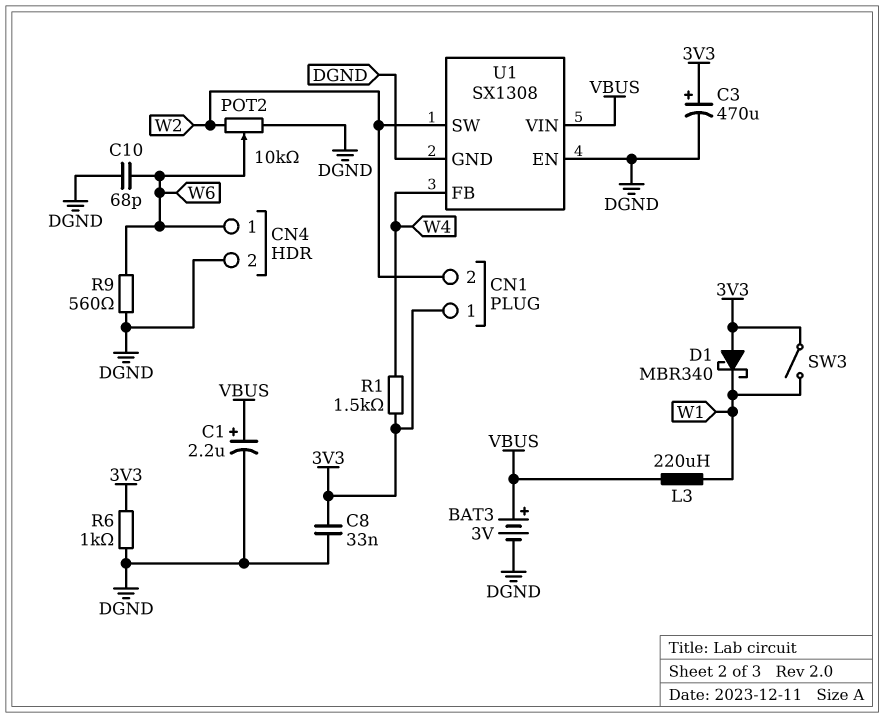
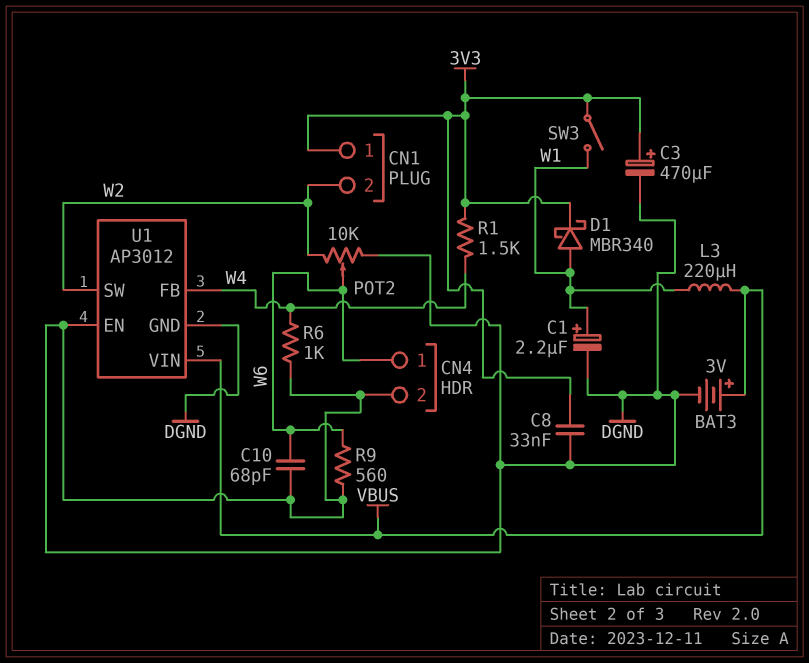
C1: 2.2uF (plus VBUS, minus DGND) -> 2.2uF (plus W1, minus DGND)
D1: schottky MBR340 (A 3V3, K W1) -> schottky MBR340 (A W1, K 3V3)
R6: 1k (3V3, DGND) -> 1k (DGND, W4)
U1: SX1308 -> AP3012

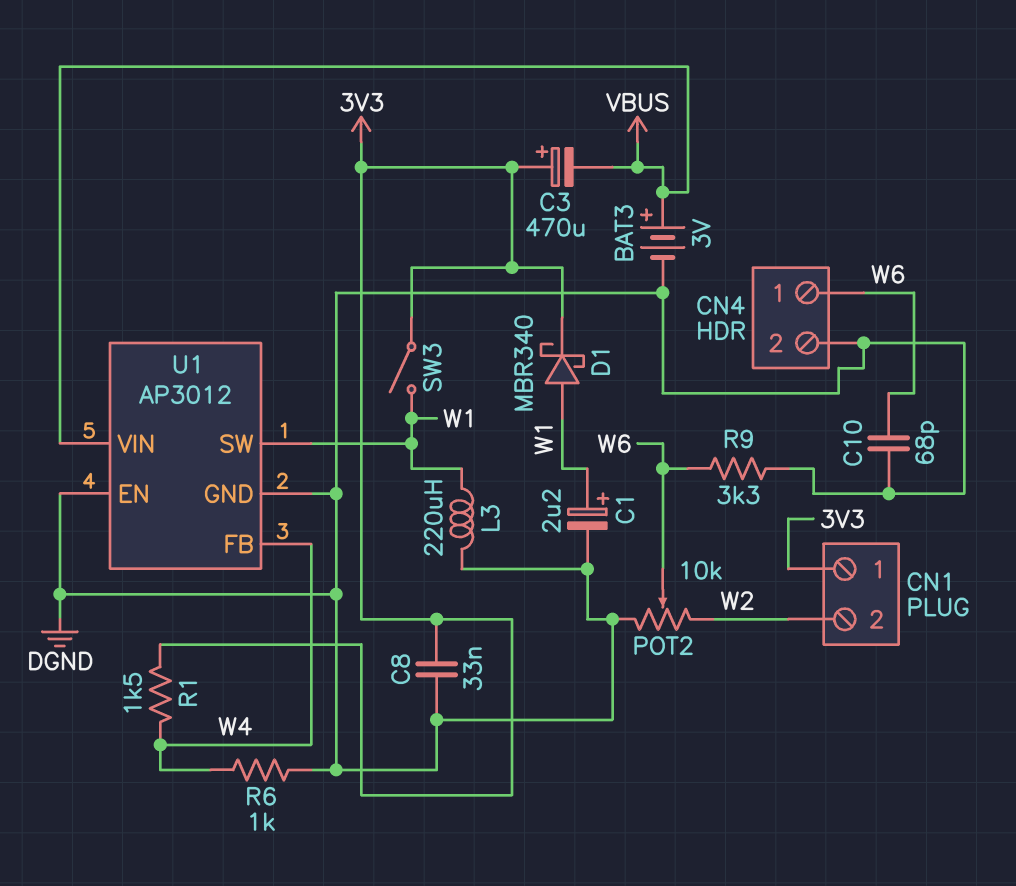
C3: 470uF (plus 3V3, minus DGND) -> 470uF (plus 3V3, minus VBUS)
L3: 220uH (VBUS, W1) -> 220uH (DGND, W1)
R9: 560 (DGND, W6) -> 3.3k (DGND, W6)
U1 pin SW: W2 -> W1

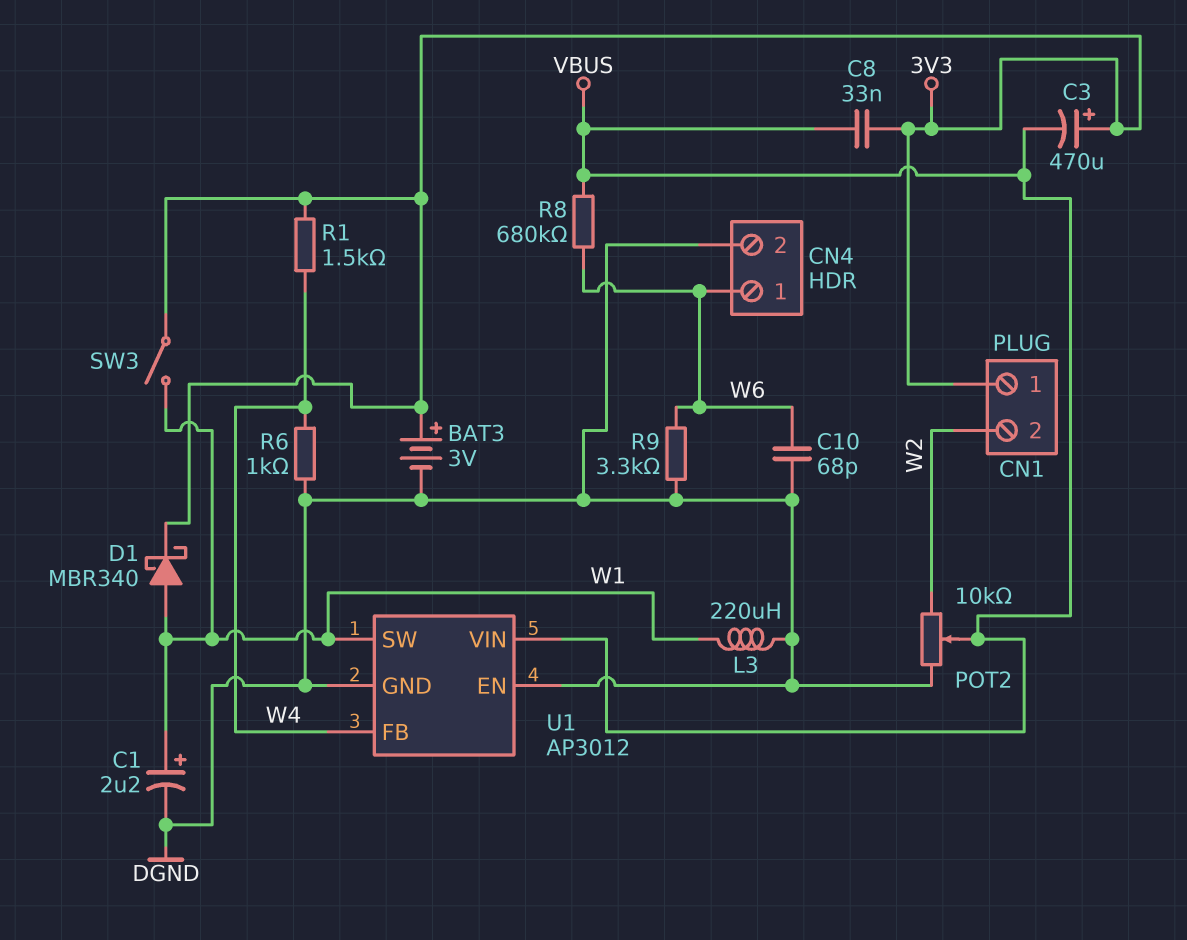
BAT3: 3V (plus VBUS, minus DGND) -> 3V (plus 3V3, minus DGND)
C8: 33nF (3V3, DGND) -> 33nF (3V3, VBUS)
POT2: 10k (DGND, W2, wiper W6) -> 10k (DGND, W2, wiper VBUS)
R8: none -> 680k (VBUS, W6)

